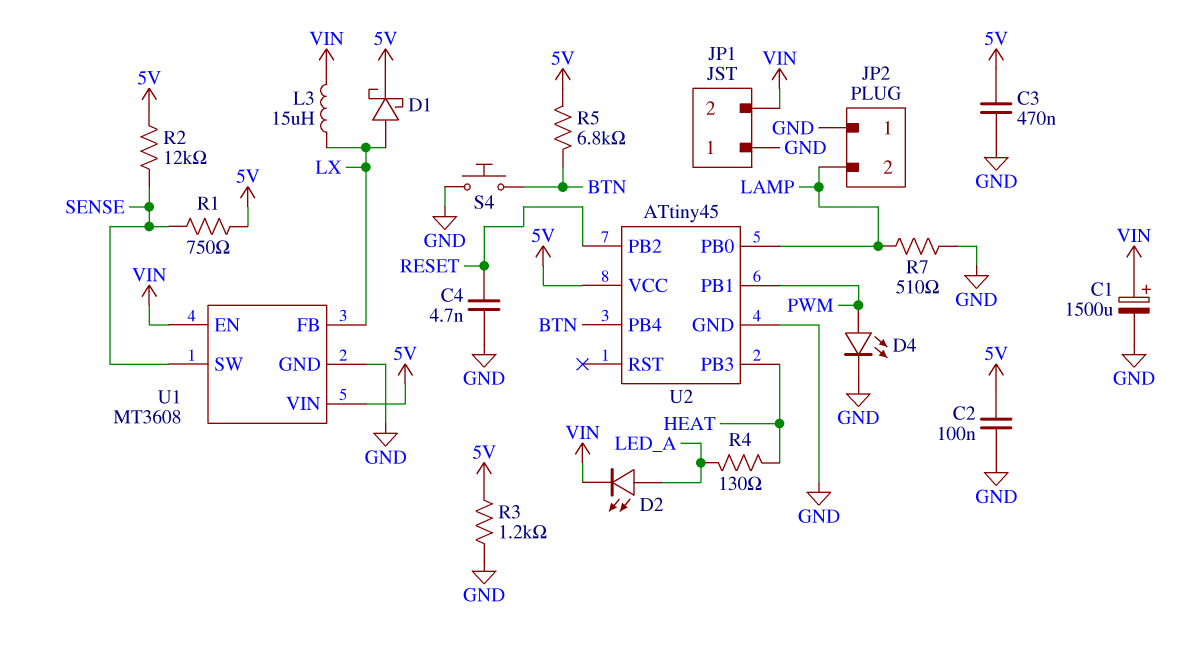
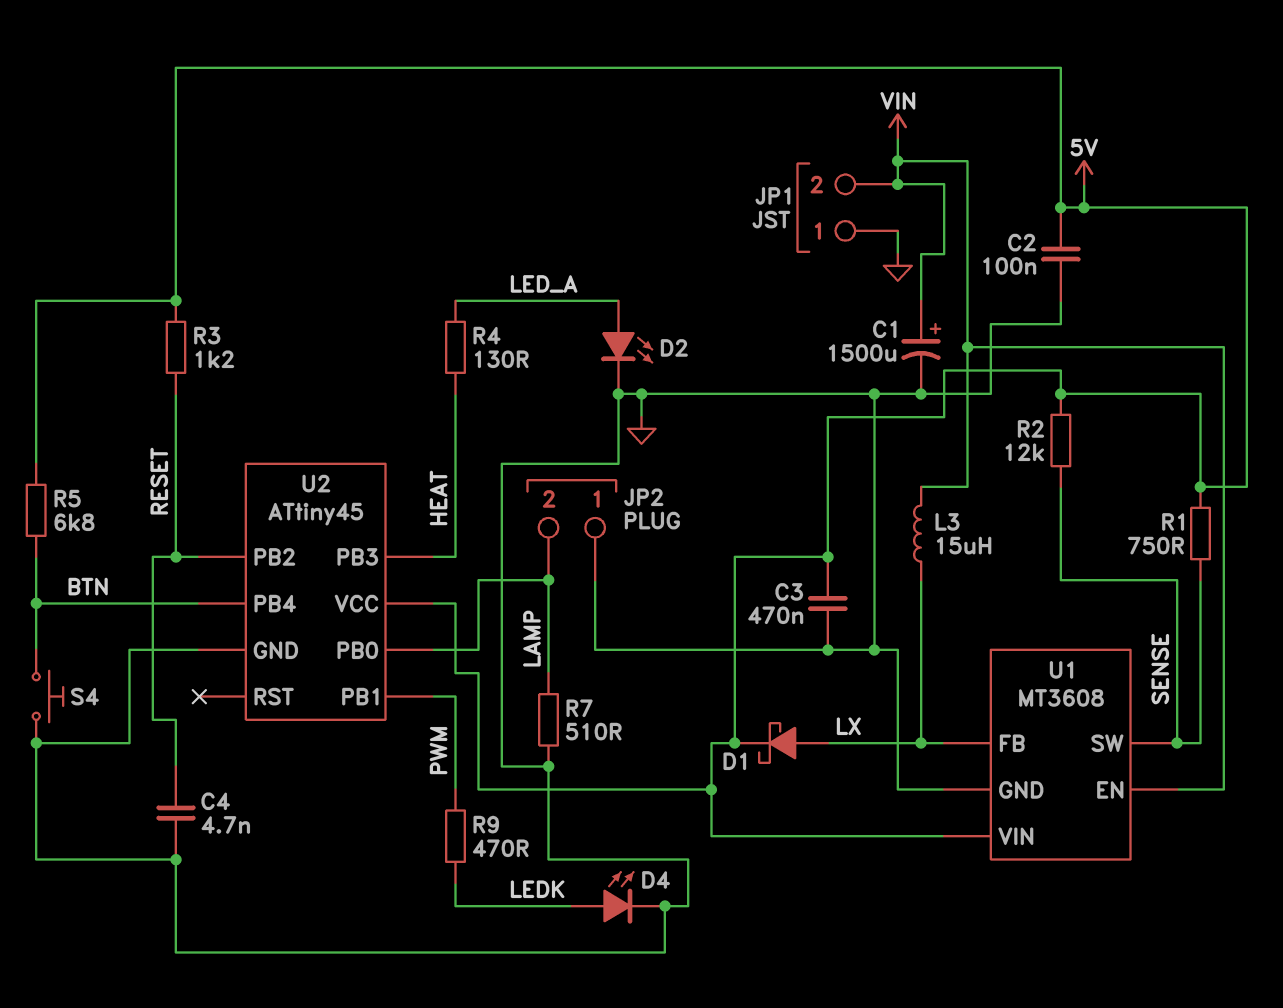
D2: LED (A LED_A, K VIN) -> LED (A LED_A, K GND)
D4: LED (A PWM, K GND) -> LED (A LEDK, K GND)
R3: 1.2k (5V, GND) -> 1.2k (5V, RESET)
R9: none -> 470 (LEDK, PWM)

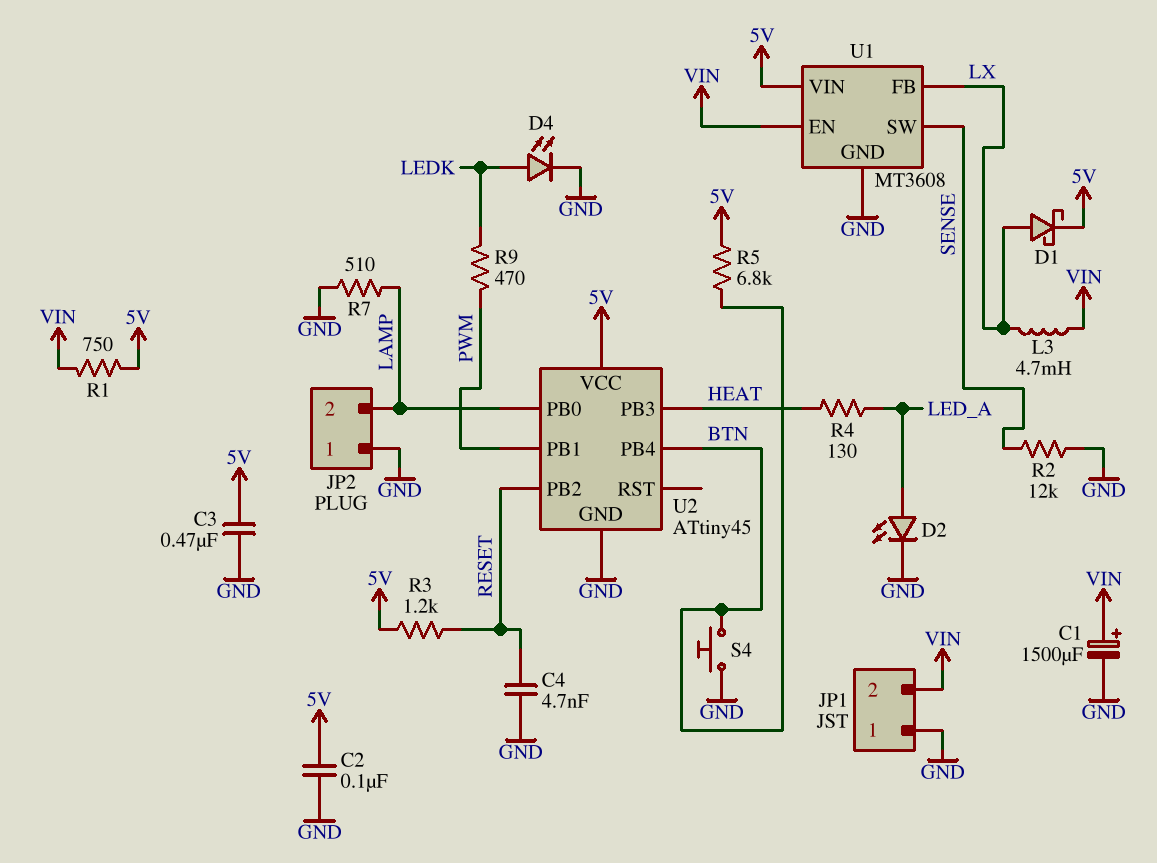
L3: 15uH (LX, VIN) -> 4.7mH (LX, VIN)
R1: 750 (5V, SENSE) -> 750 (5V, VIN)
R2: 12k (5V, SENSE) -> 12k (GND, SENSE)

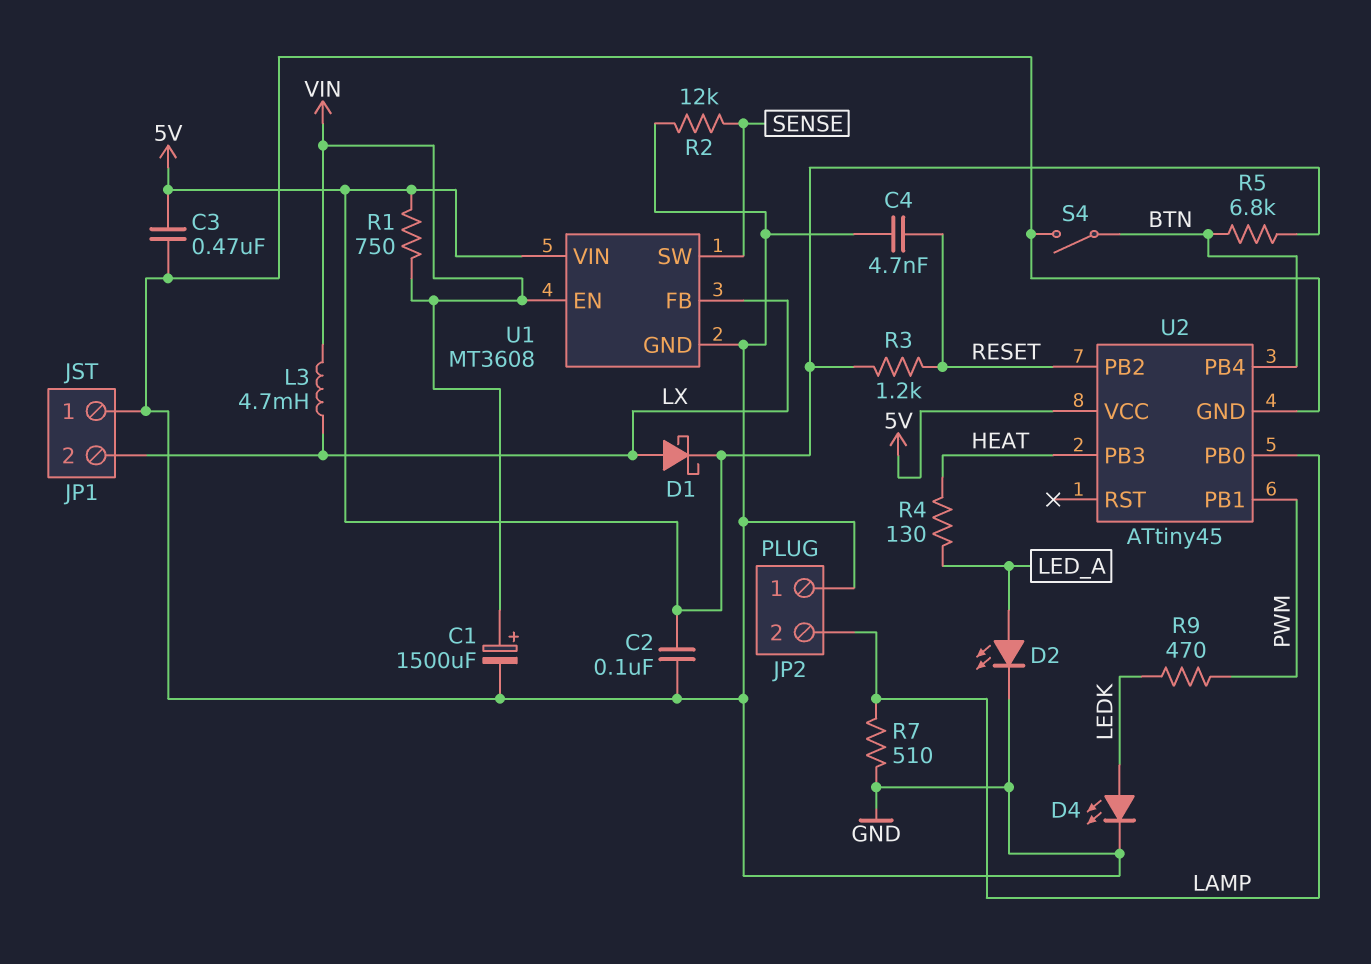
JP1 pin 2: VIN -> LX
S4: button (BTN, GND) -> switch (BTN, GND)

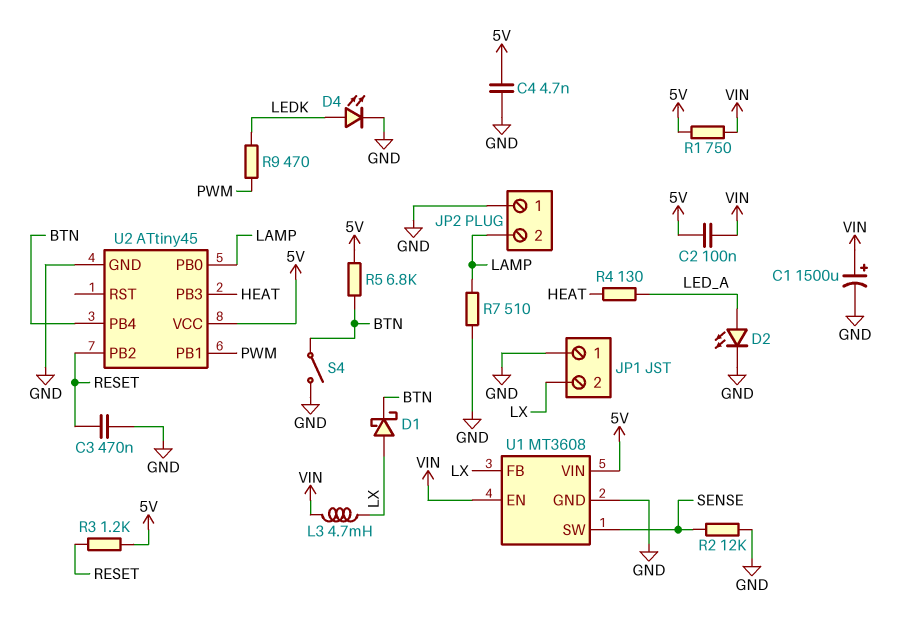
C2: 100nF (5V, GND) -> 100nF (5V, VIN)
C3: 470nF (5V, GND) -> 470nF (GND, RESET)
C4: 4.7nF (GND, RESET) -> 4.7nF (5V, GND)
D1: schottky (A LX, K 5V) -> schottky (A LX, K BTN)

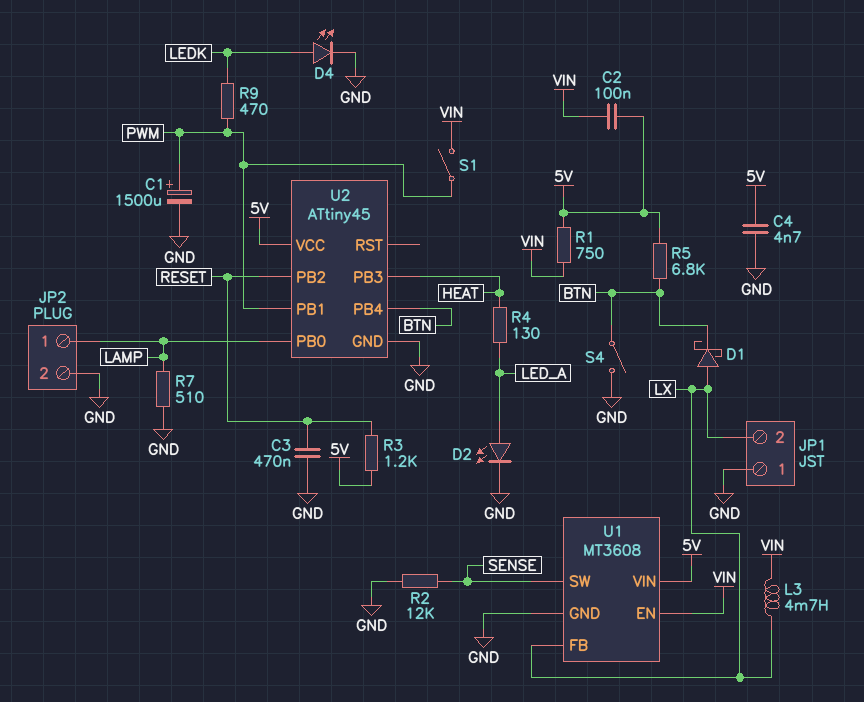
C1: 1500uF (plus VIN, minus GND) -> 1500uF (plus PWM, minus GND)
JP2 pin 1: GND -> LAMP
JP2 pin 2: LAMP -> GND
S1: none -> switch (PWM, VIN)

